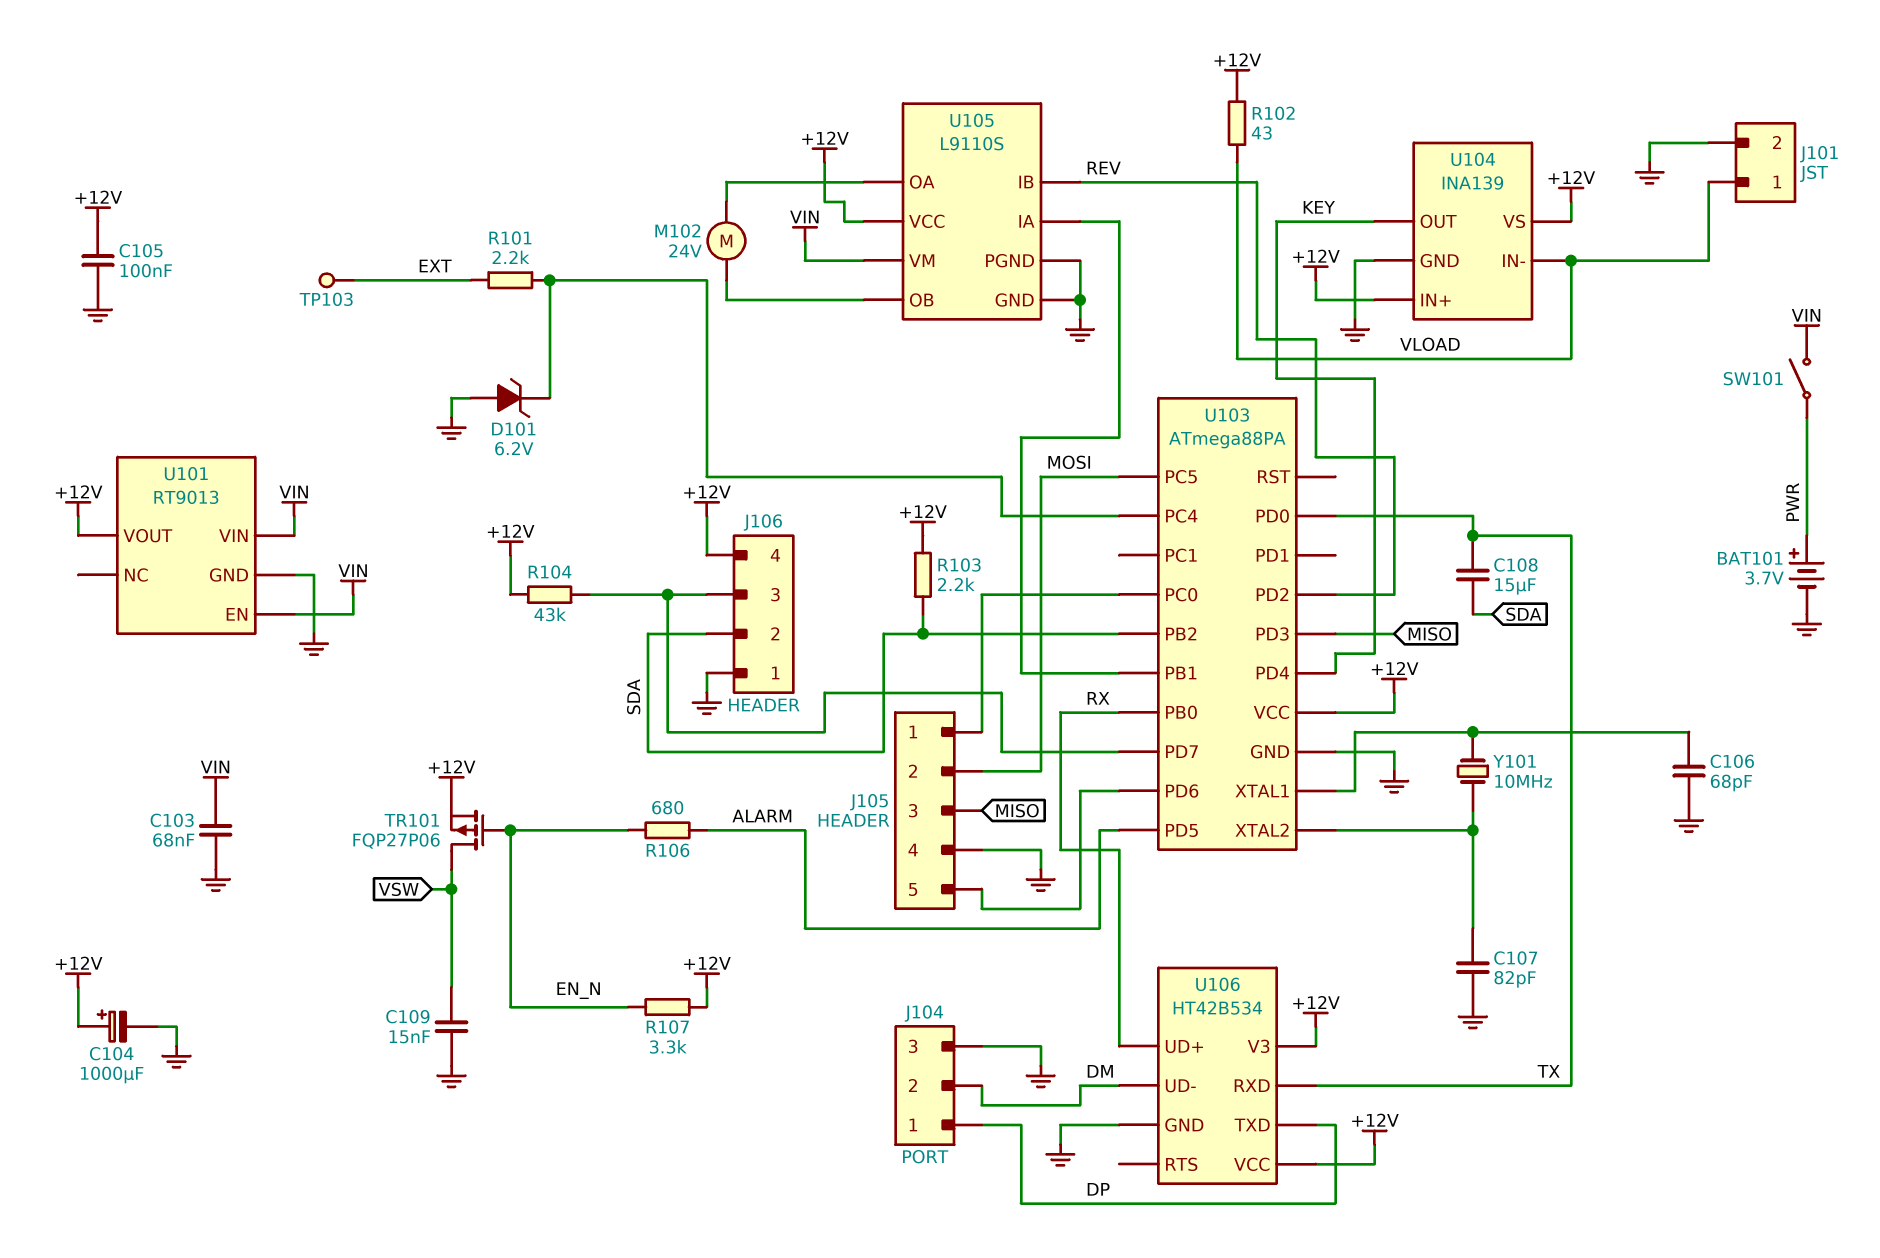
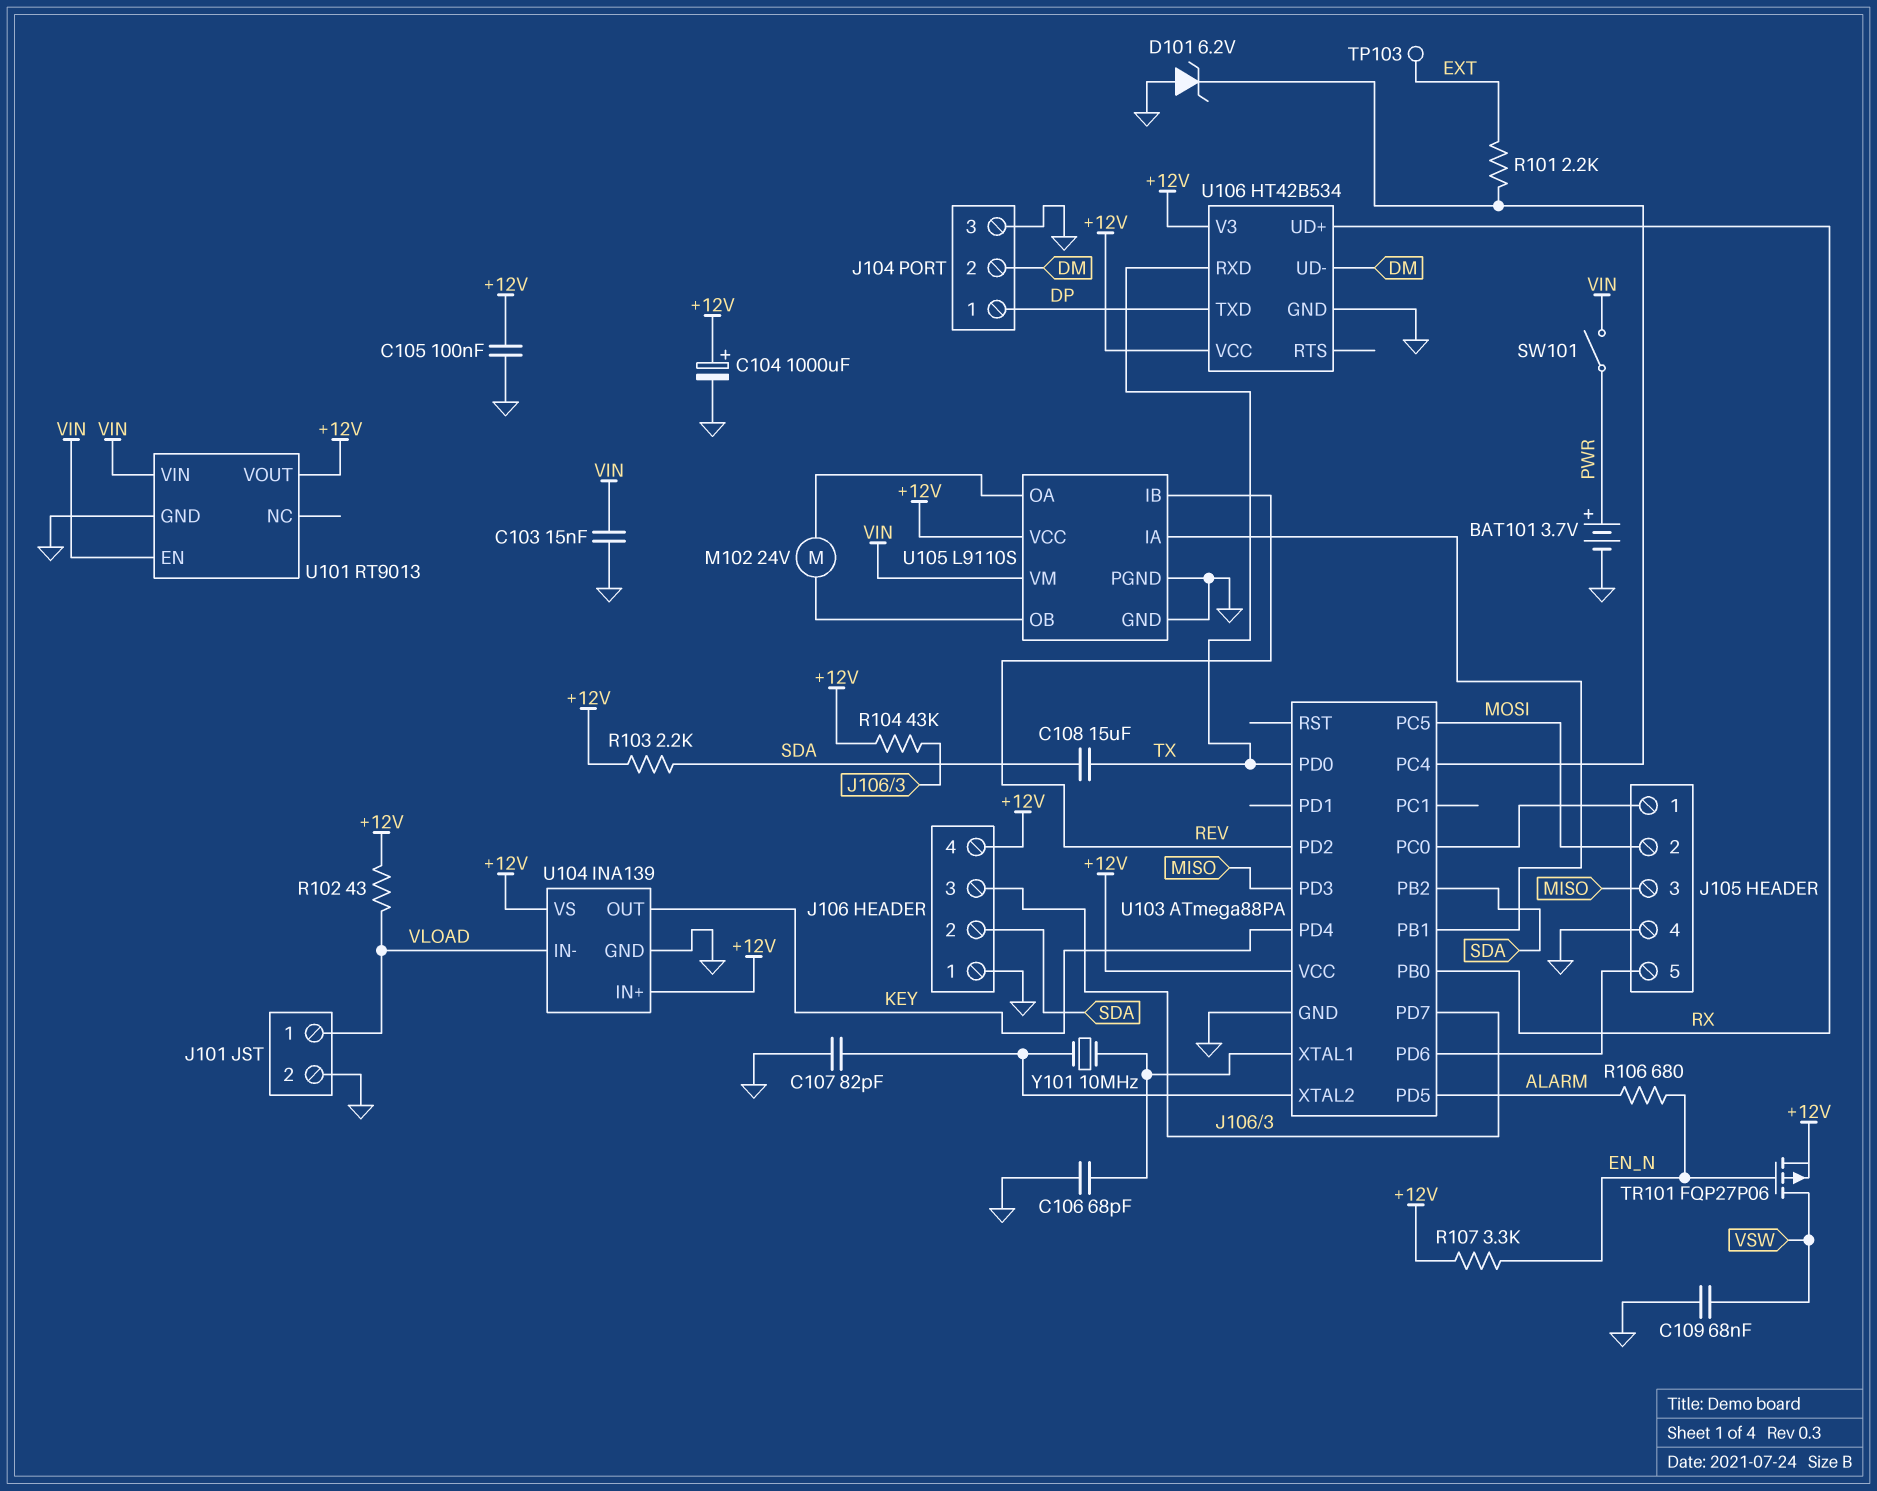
C103: 68nF (GND, VIN) -> 15nF (GND, VIN)
C109: 15nF (GND, VSW) -> 68nF (GND, VSW)

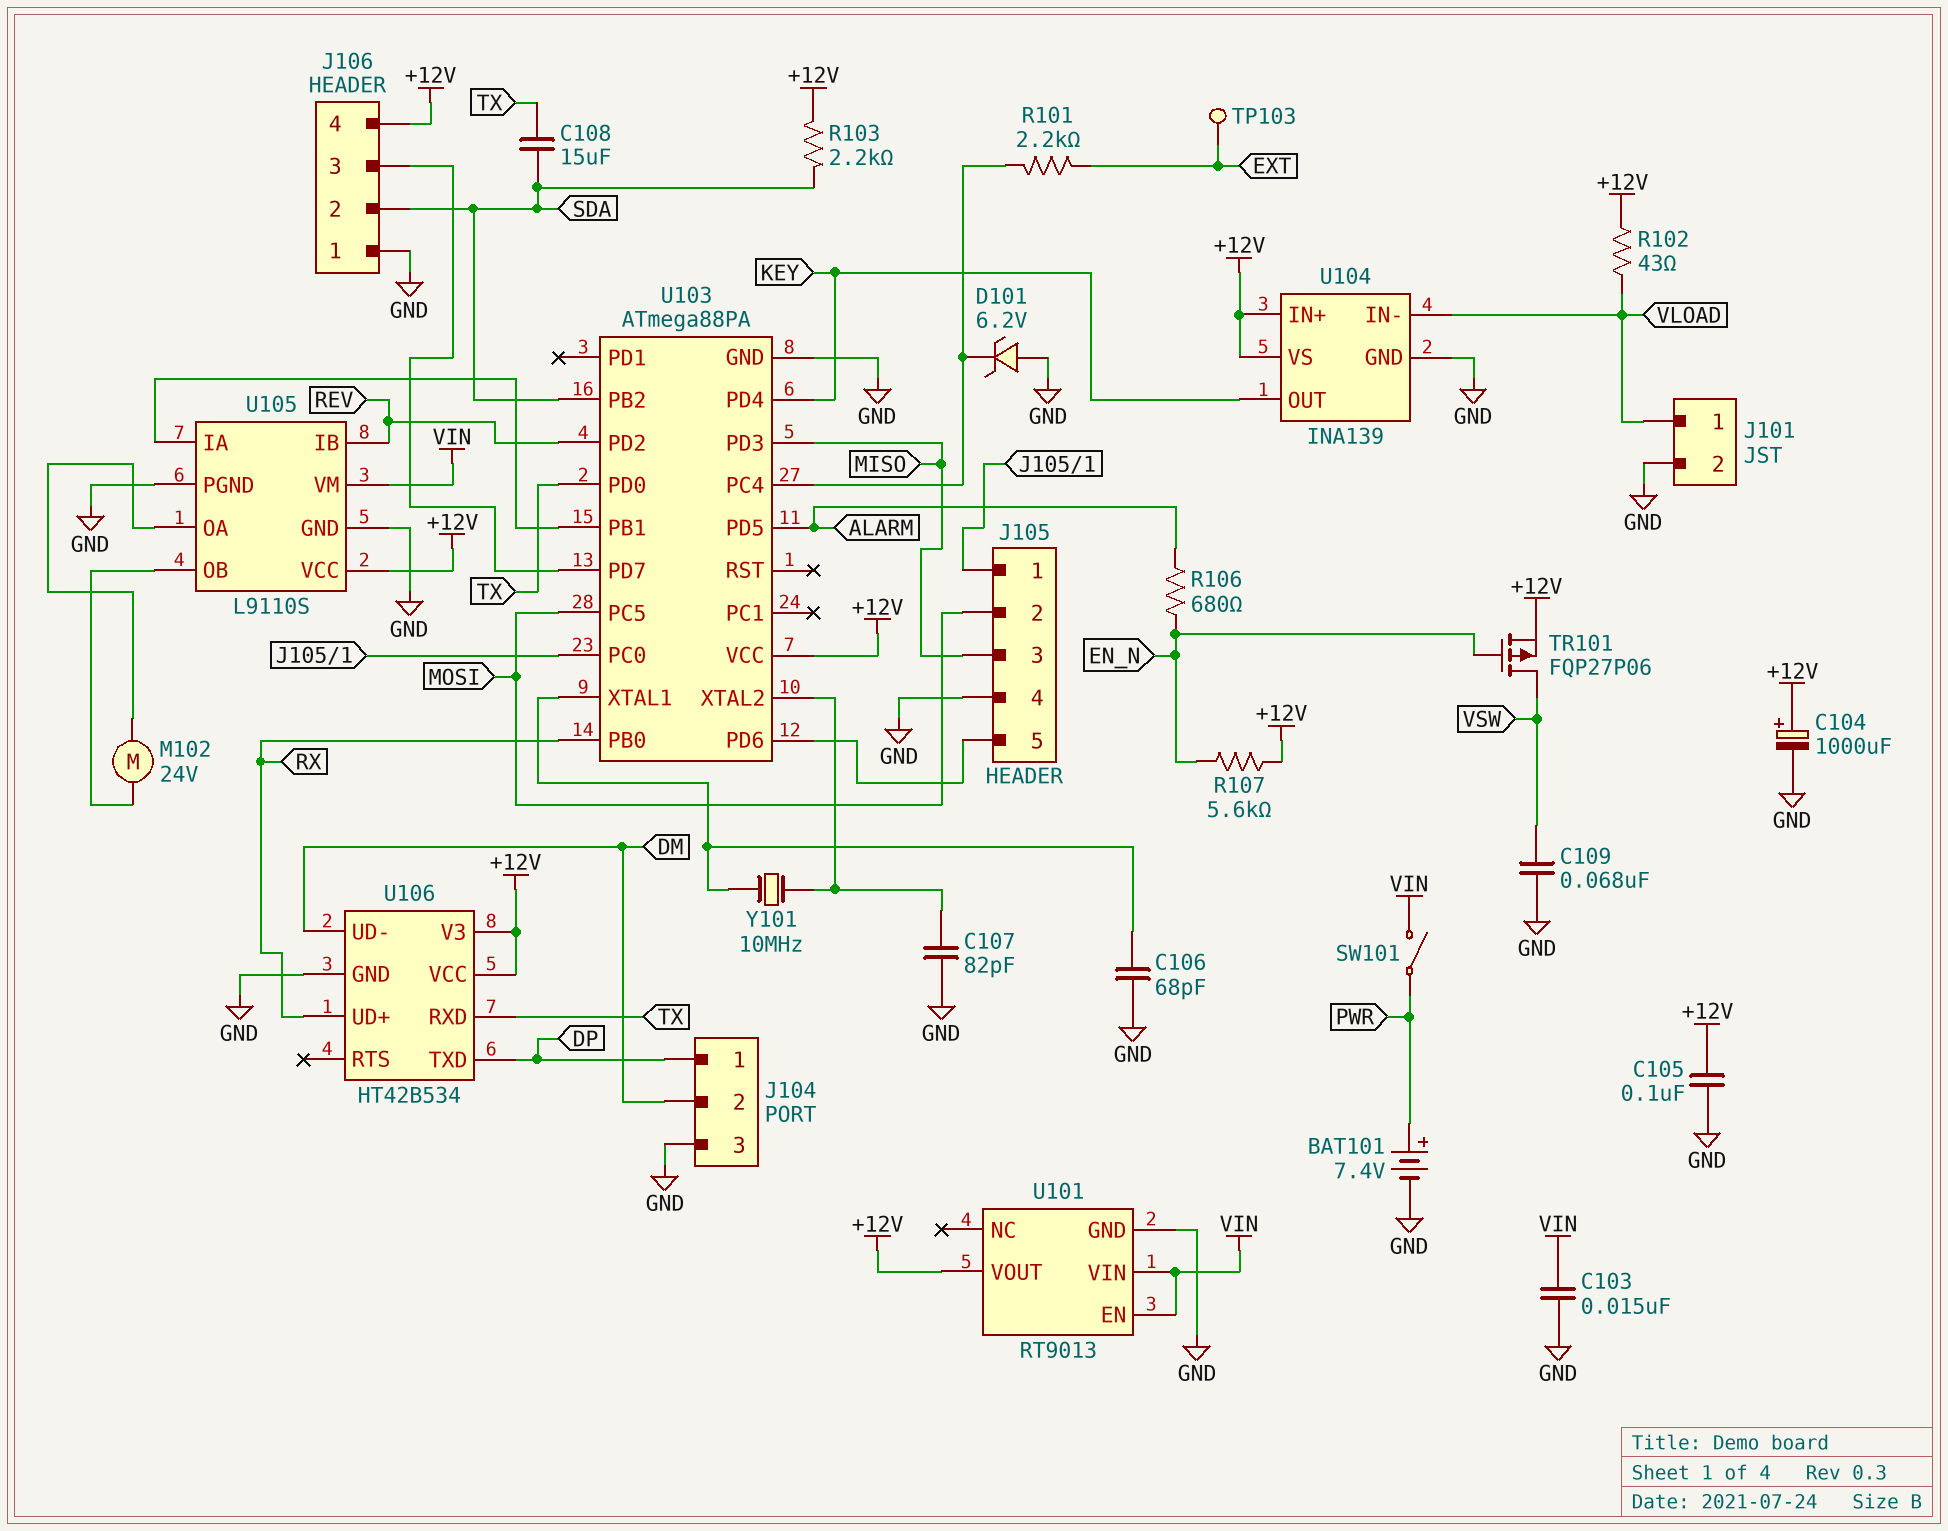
BAT101: 3.7V (plus PWR, minus GND) -> 7.4V (plus PWR, minus GND)
R104: 43k (+12V, J106/3) -> none
R107: 3.3k (+12V, EN_N) -> 5.6k (+12V, EN_N)

